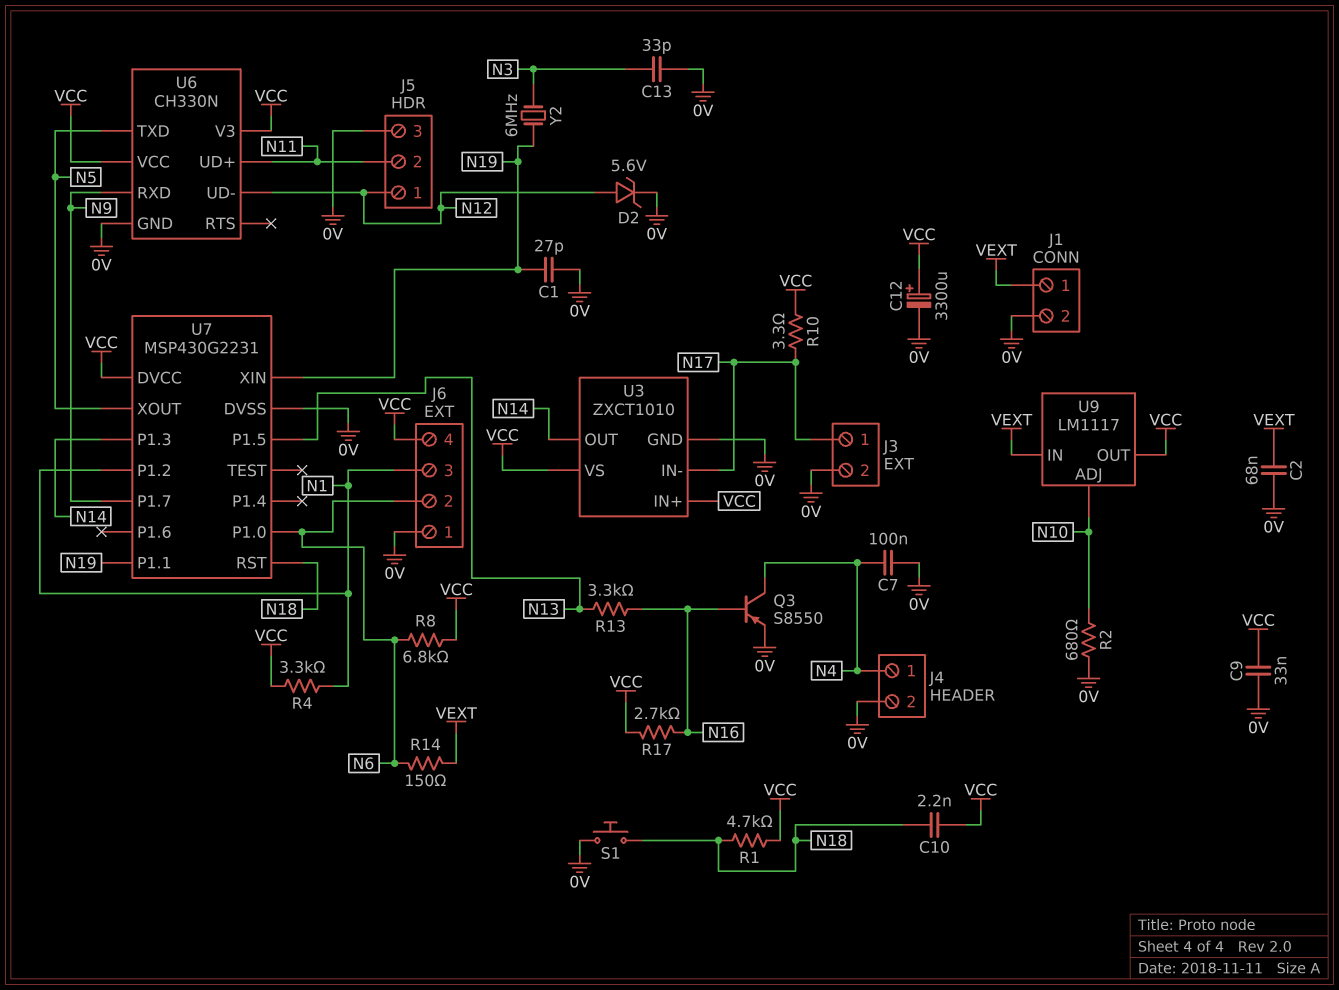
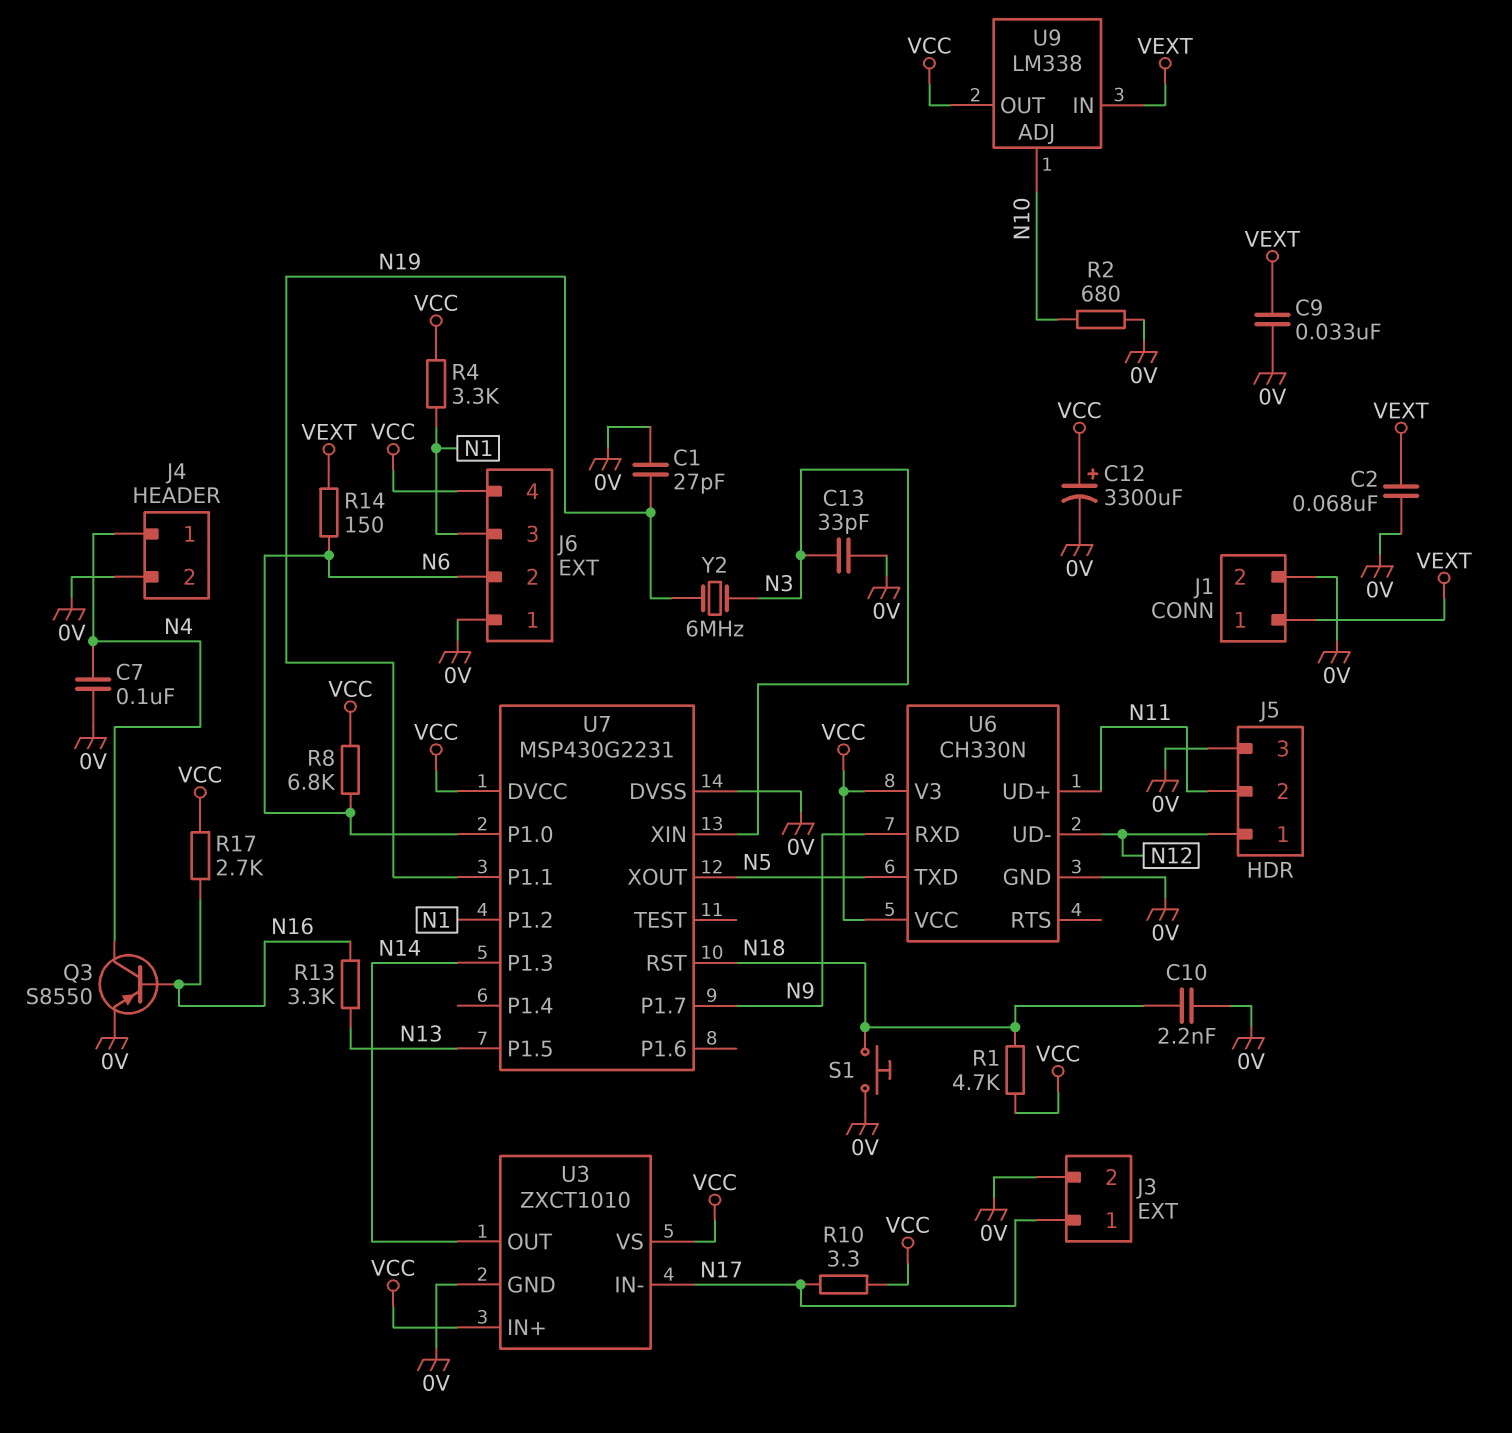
C9: 33nF (0V, VCC) -> 33nF (0V, VEXT)
C10: 2.2nF (N18, VCC) -> 2.2nF (0V, N18)
D2: zener 5.6V (A N12, K 0V) -> none
U7 pin XIN: N19 -> N3
U9: LM1117 -> LM338

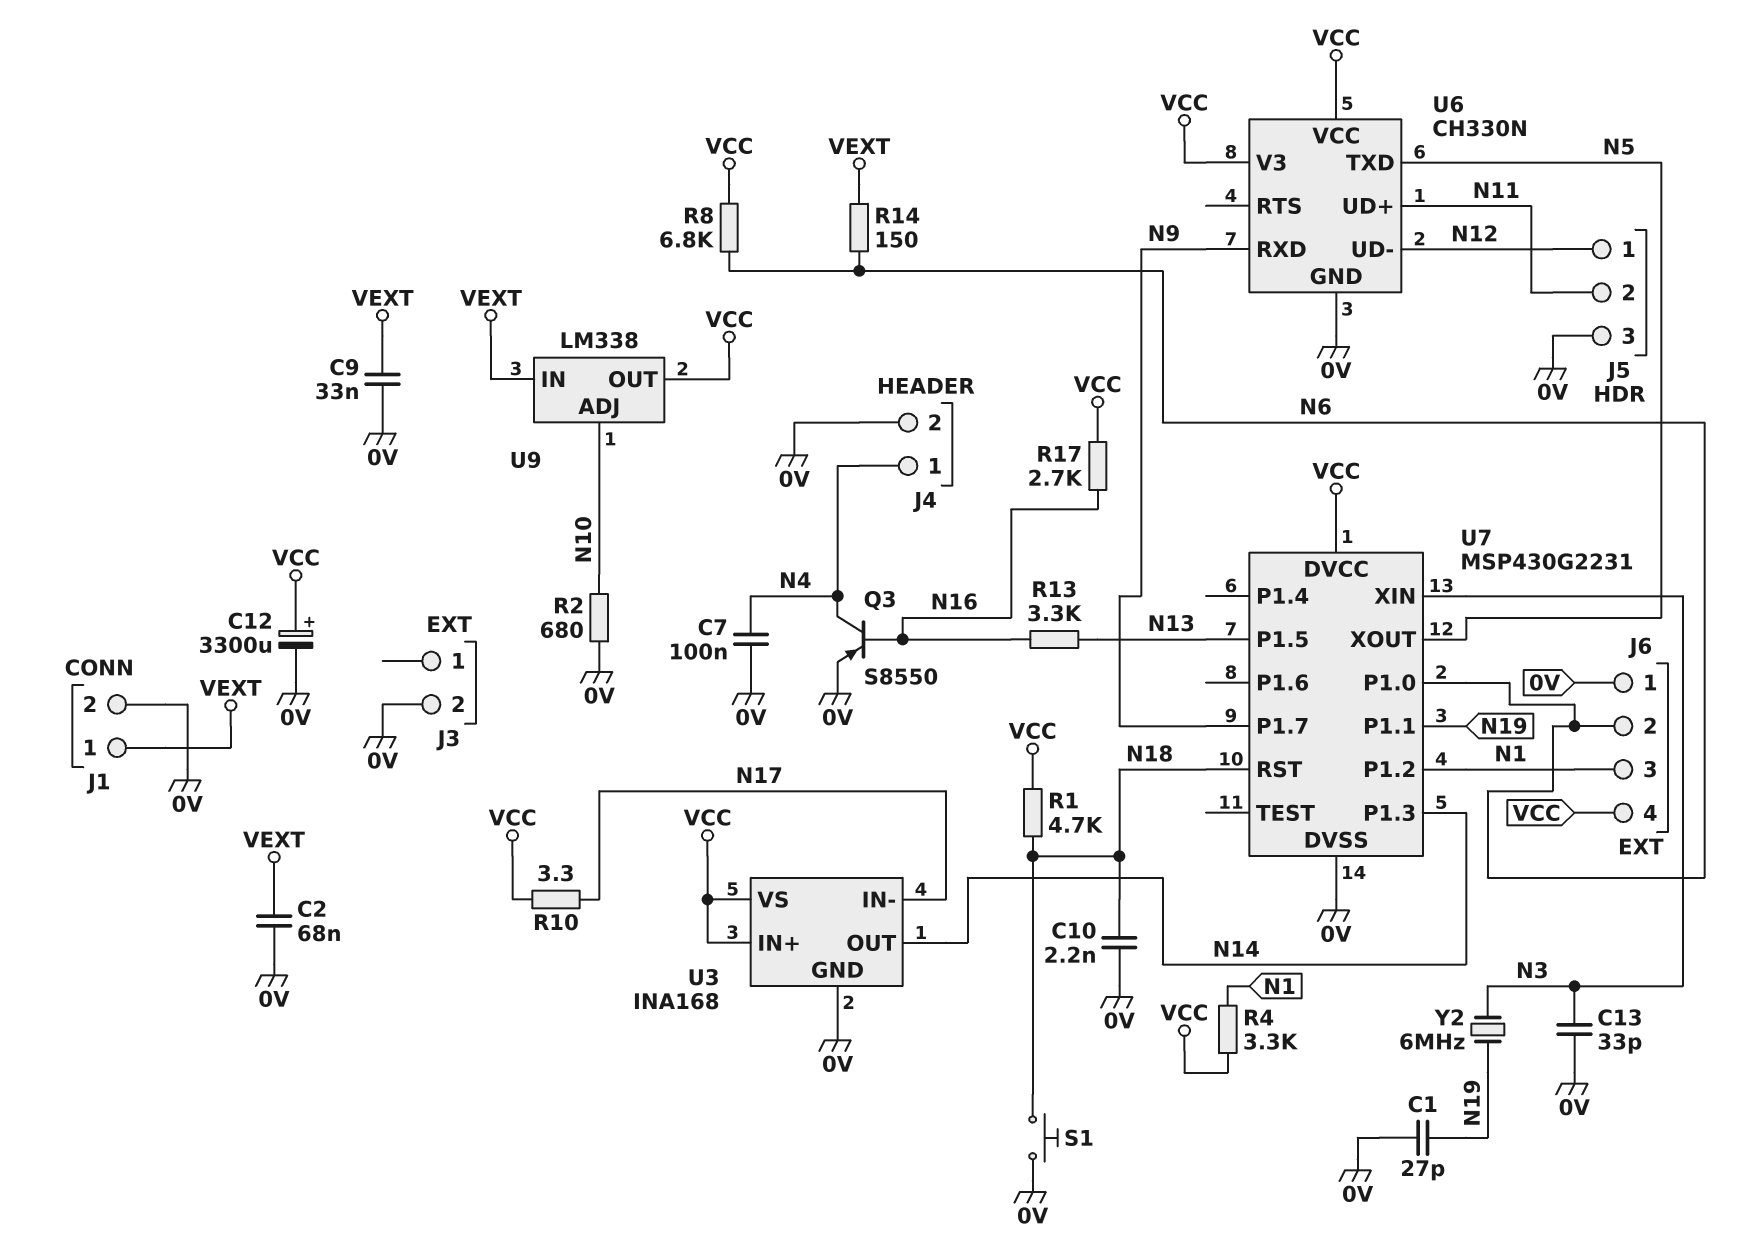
J3 pin 1: N17 -> none
U3: ZXCT1010 -> INA168

